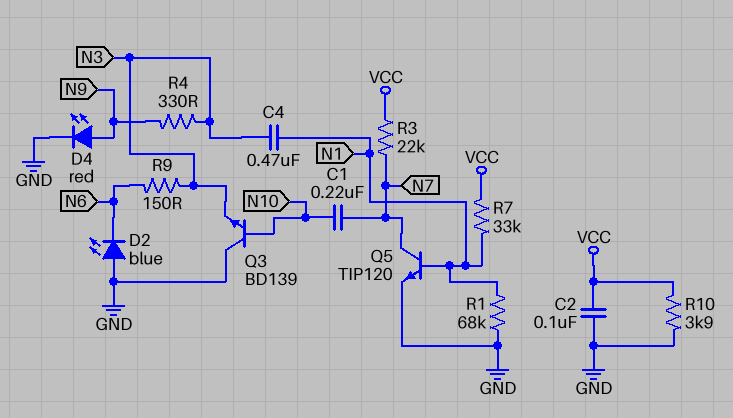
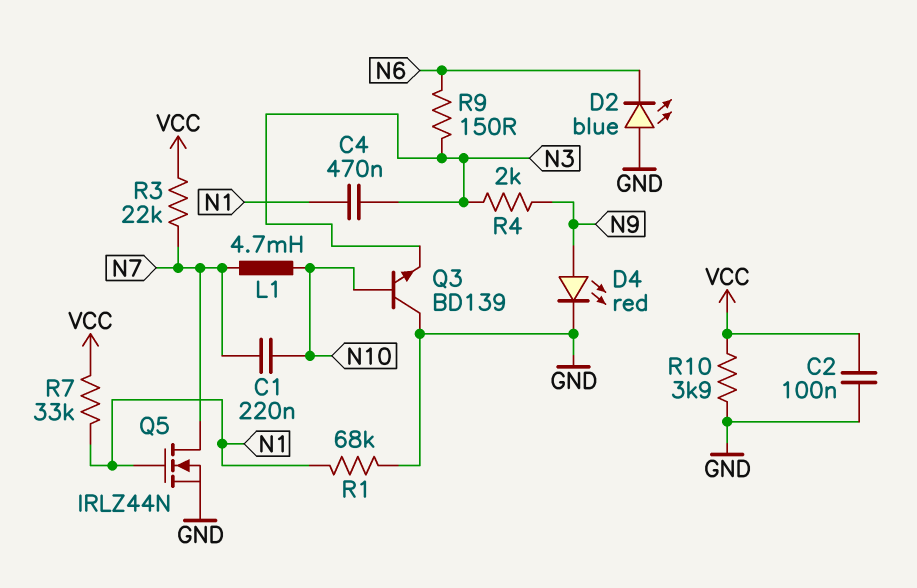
L1: none -> 4.7mH (N7, N10)
Q5: NPN TIP120 (B N1, C N7, E GND) -> NMOS IRLZ44N (G N1, D N7, S GND)
R4: 330 (N3, N9) -> 2k (N3, N9)

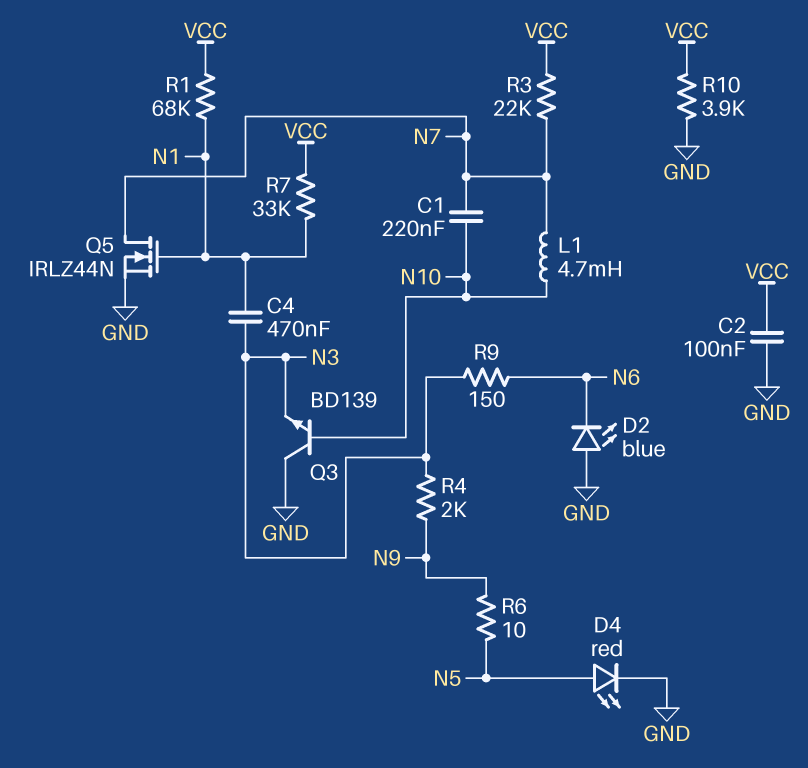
D4: LED red (A N9, K GND) -> LED red (A N5, K GND)
R1: 68k (GND, N1) -> 68k (N1, VCC)
R6: none -> 10 (N5, N9)

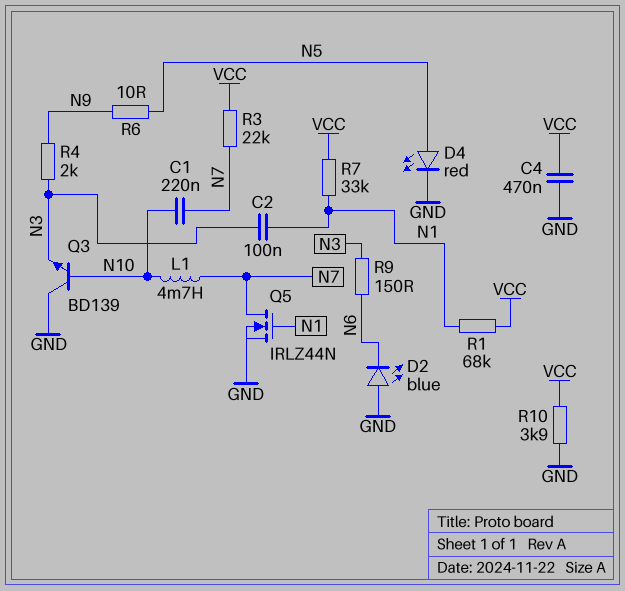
C2: 100nF (GND, VCC) -> 100nF (N1, N3)
C4: 470nF (N1, N3) -> 470nF (GND, VCC)

